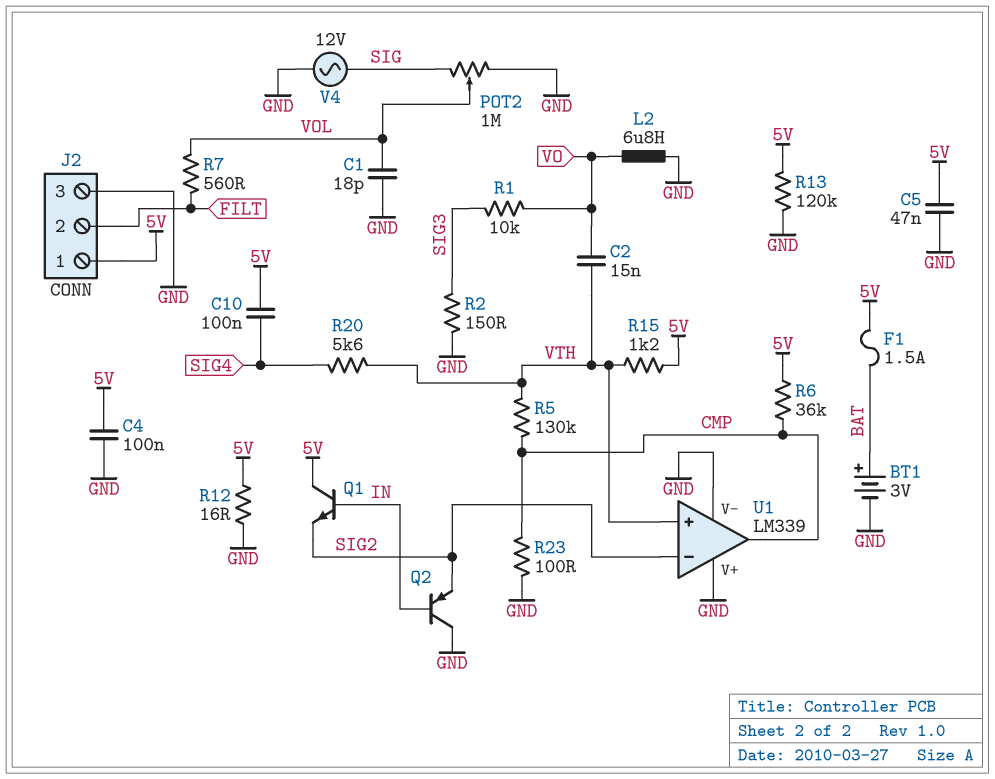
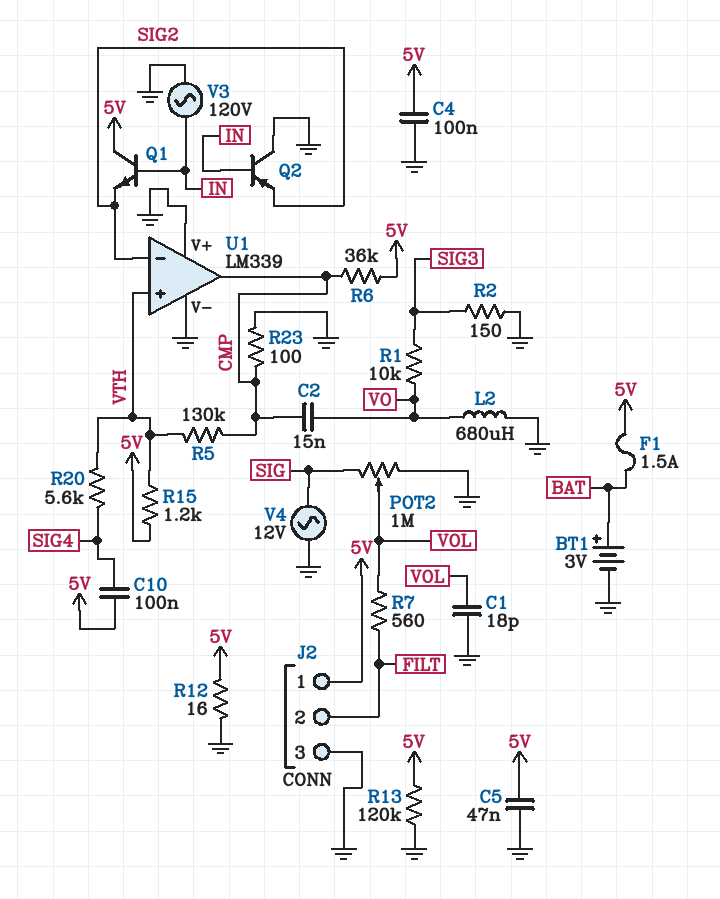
C2: 15nF (VO, VTH) -> 15nF (CMP, VO)
L2: 6.8uH (GND, VO) -> 680uH (GND, VO)
V3: none -> AC 120V (GND, IN)

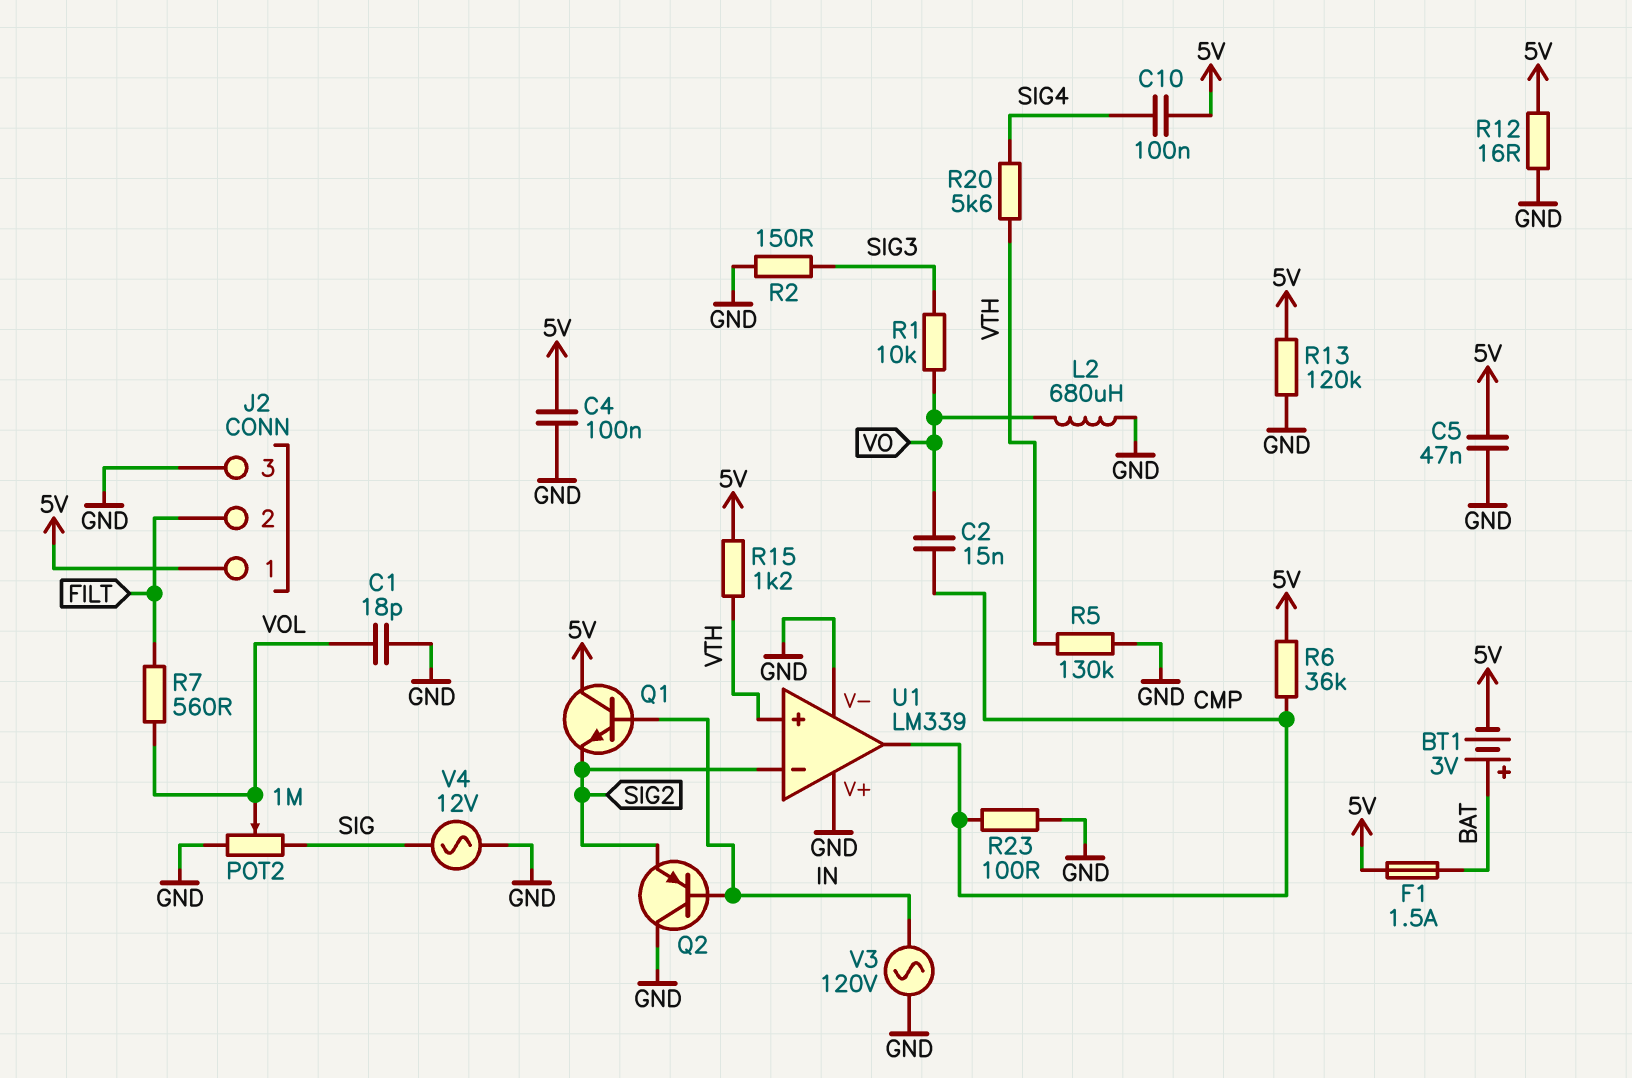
BT1: 3V (plus BAT, minus GND) -> 3V (plus BAT, minus 5V)
R5: 130k (CMP, VTH) -> 130k (GND, VTH)

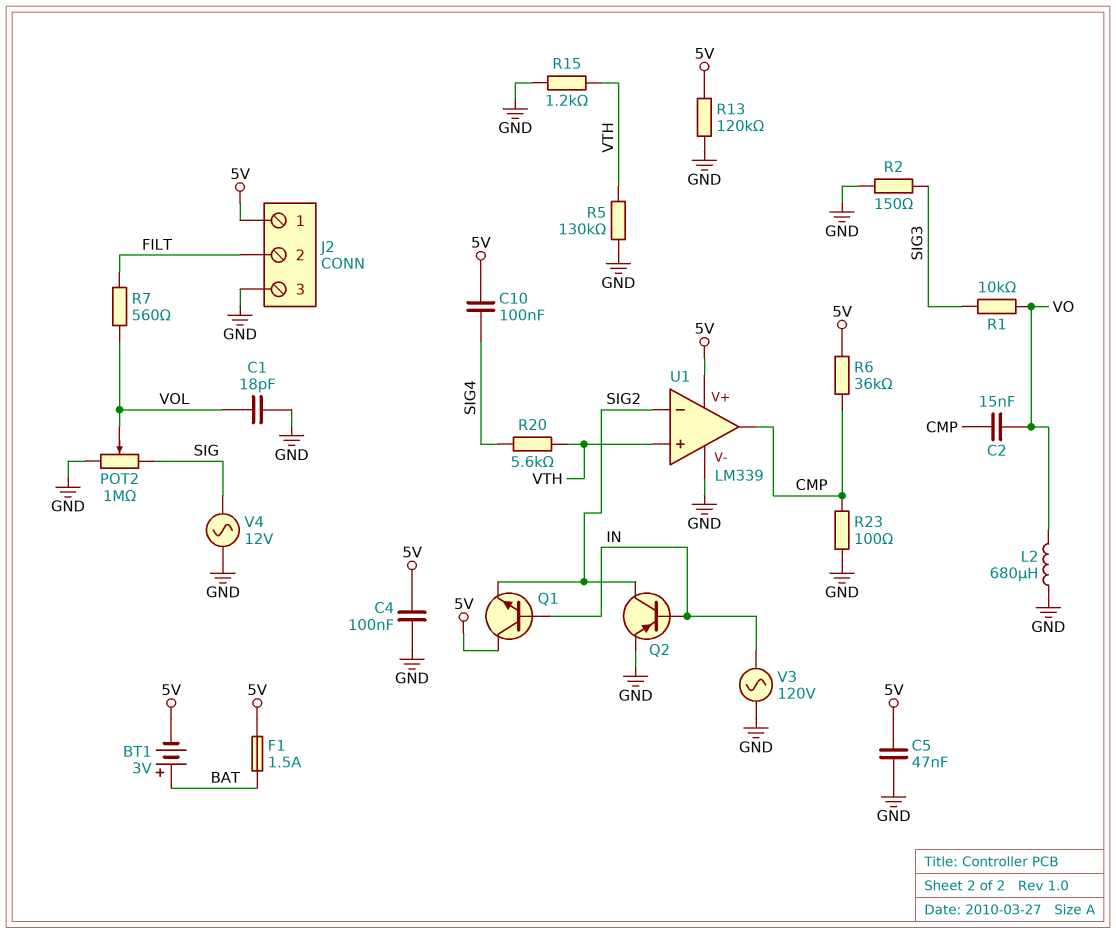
Q2: PNP (B IN, C GND, E SIG2) -> PNP (B IN, C SIG2, E GND)
R12: 16 (5V, GND) -> none
R15: 1.2k (5V, VTH) -> 1.2k (GND, VTH)
U1 pin V+: GND -> 5V

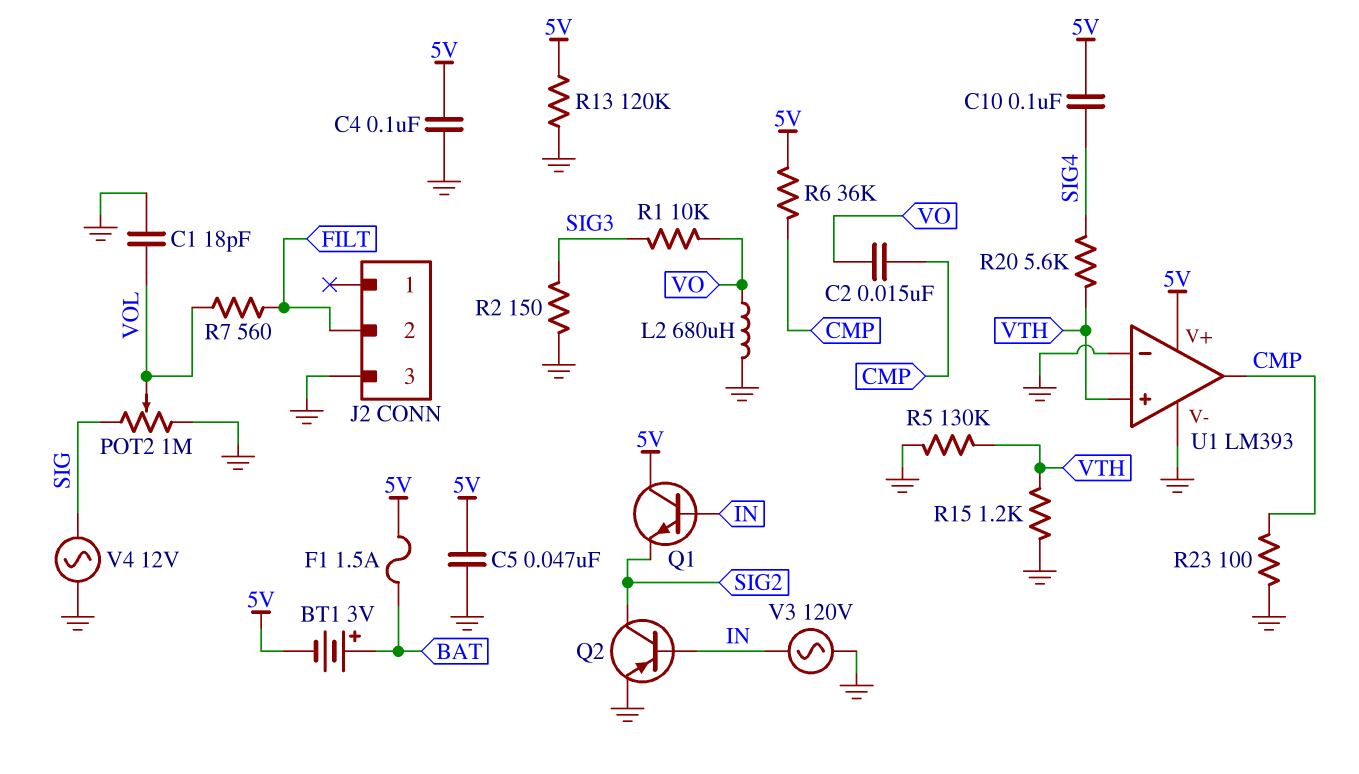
J2 pin 1: 5V -> none
U1: LM339 -> LM393
U1 pin in-: SIG2 -> GND

